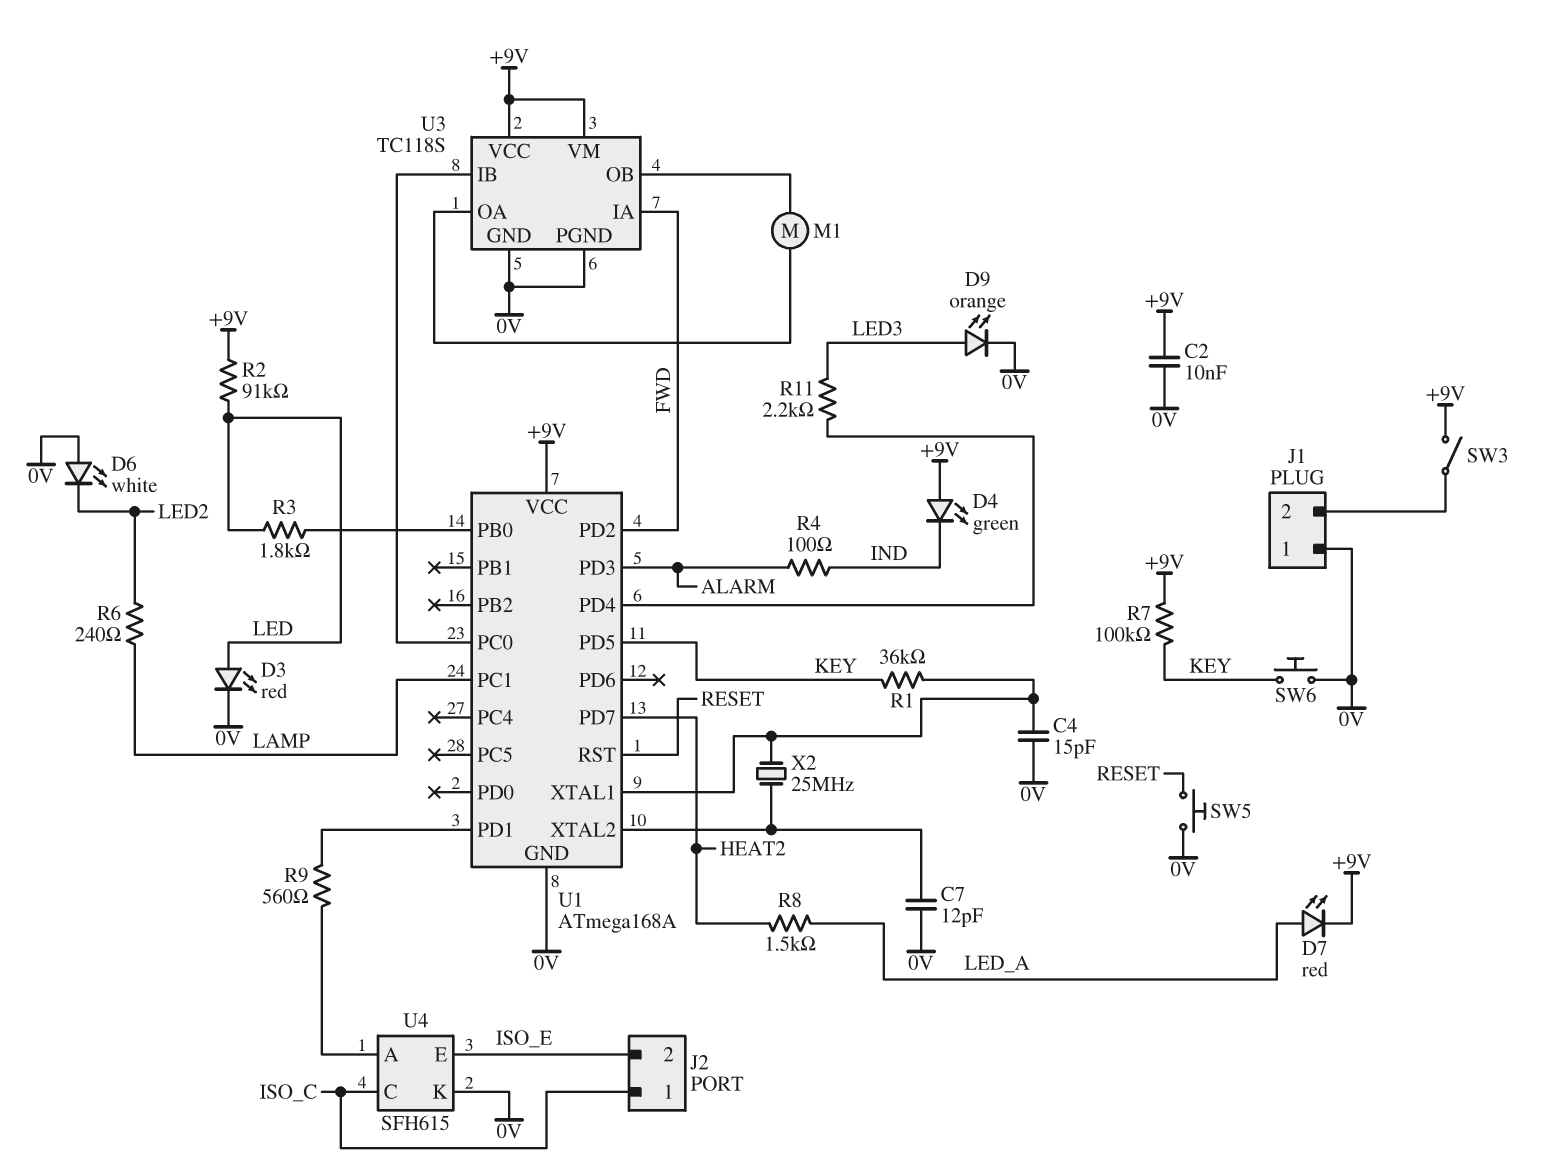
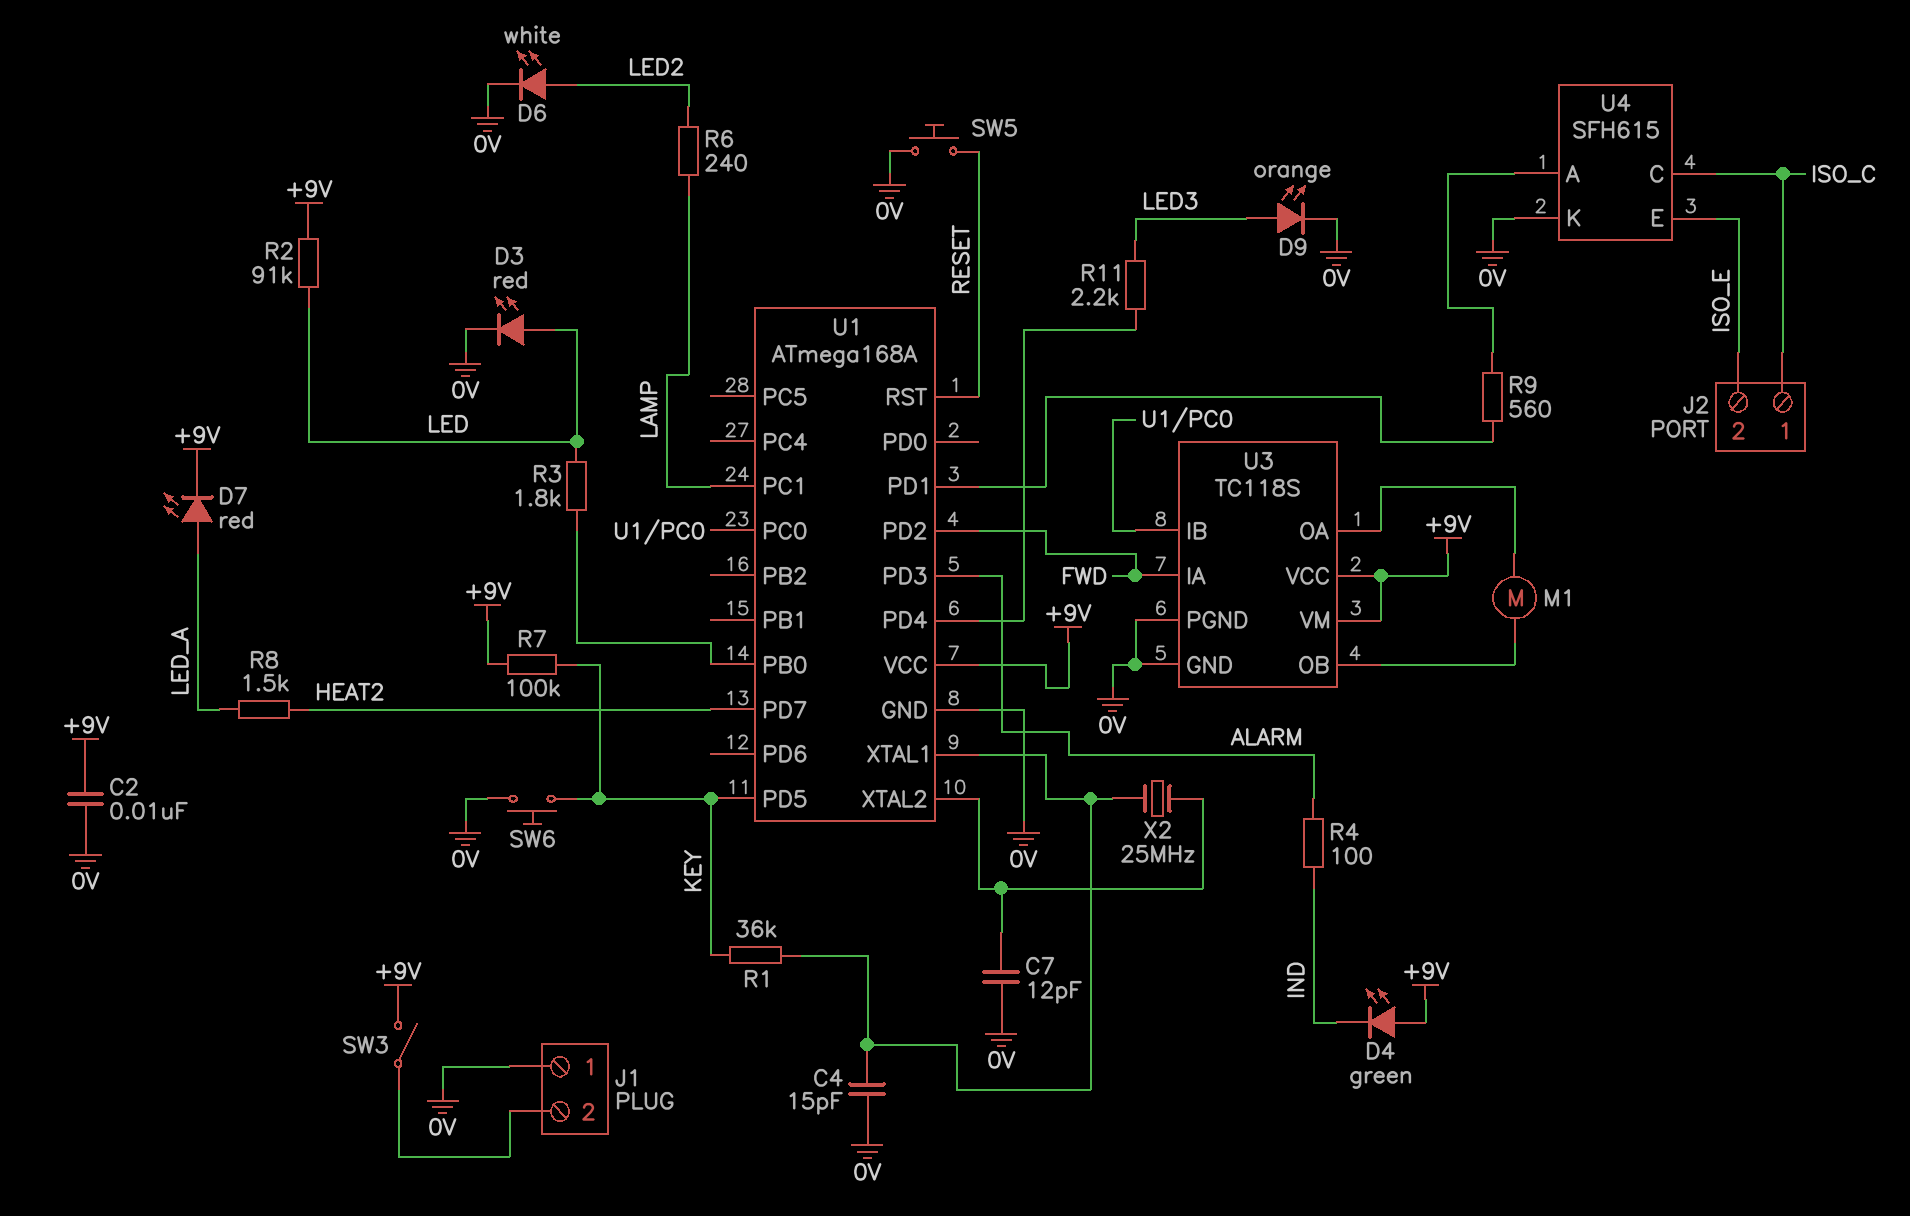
D6: LED white (A 0V, K LED2) -> LED white (A LED2, K 0V)

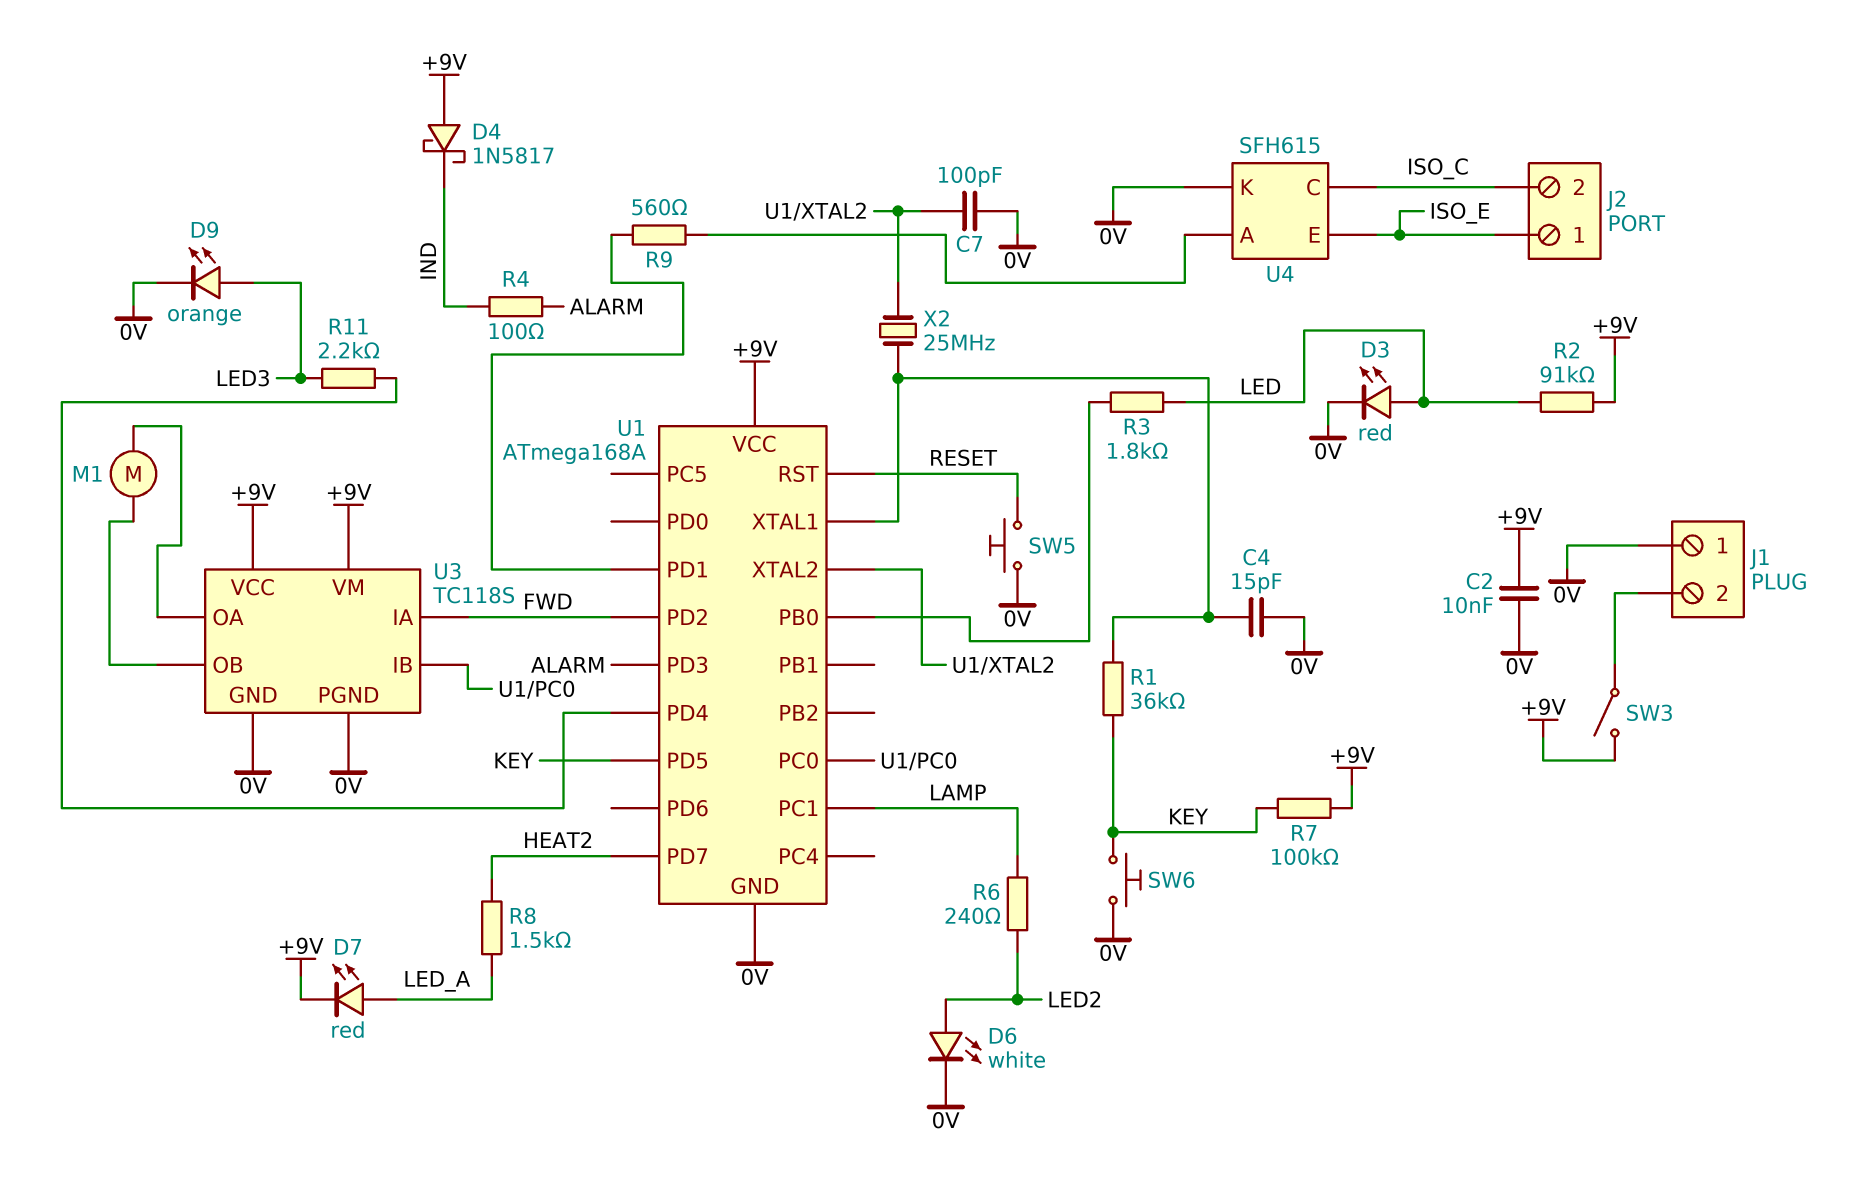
C7: 12pF (0V, U1/XTAL2) -> 100pF (0V, U1/XTAL2)
D4: LED green (A +9V, K IND) -> schottky 1N5817 (A +9V, K IND)
J2 pin 1: ISO_C -> ISO_E
J2 pin 2: ISO_E -> ISO_C

